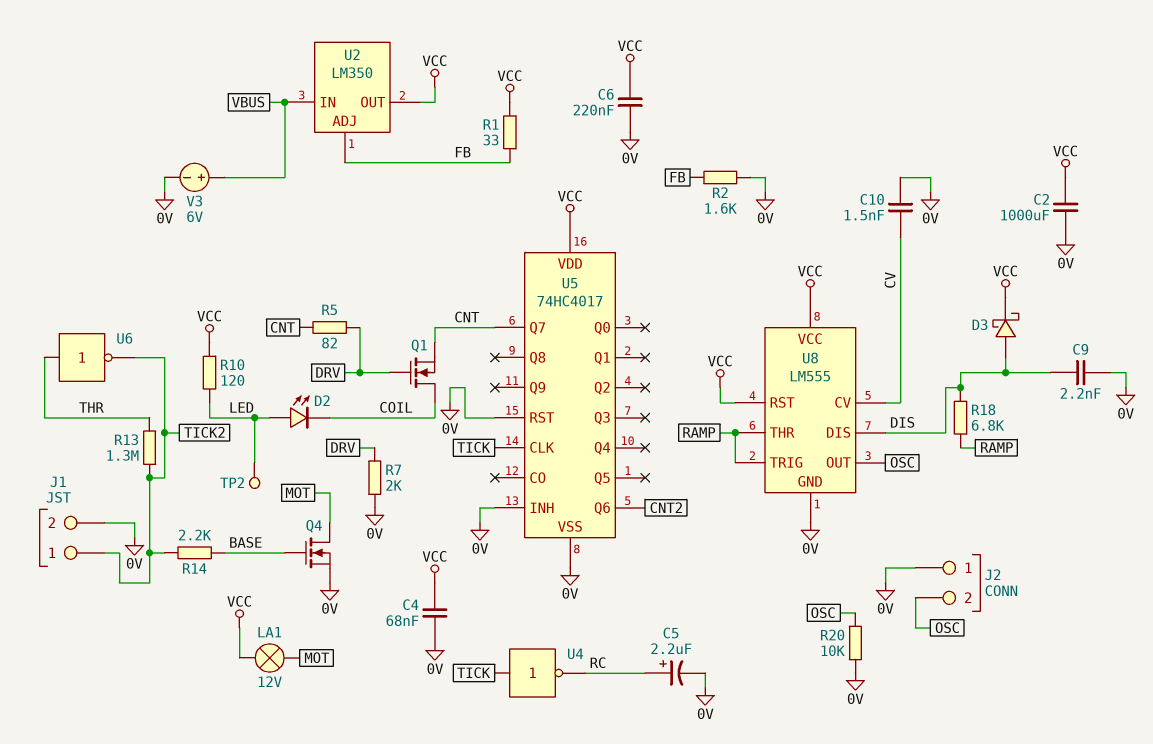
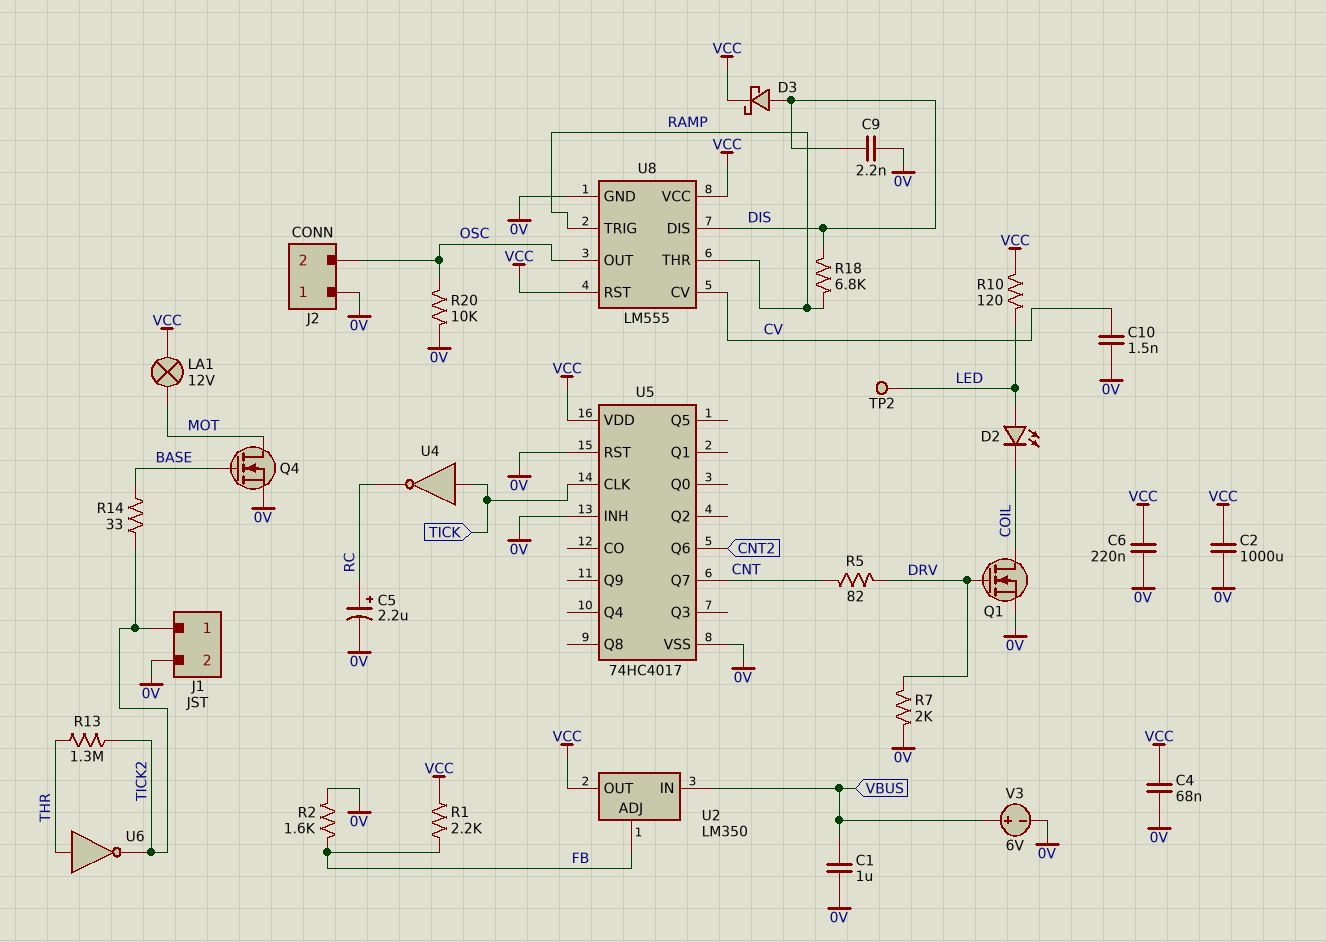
C1: none -> 1uF (0V, VBUS)
Q1: NMOS (G DRV, D COIL, S CNT) -> NMOS (G DRV, D COIL, S 0V)
R1: 33 (FB, VCC) -> 2.2k (FB, VCC)
R14: 2.2k (BASE, TICK2) -> 33 (BASE, TICK2)

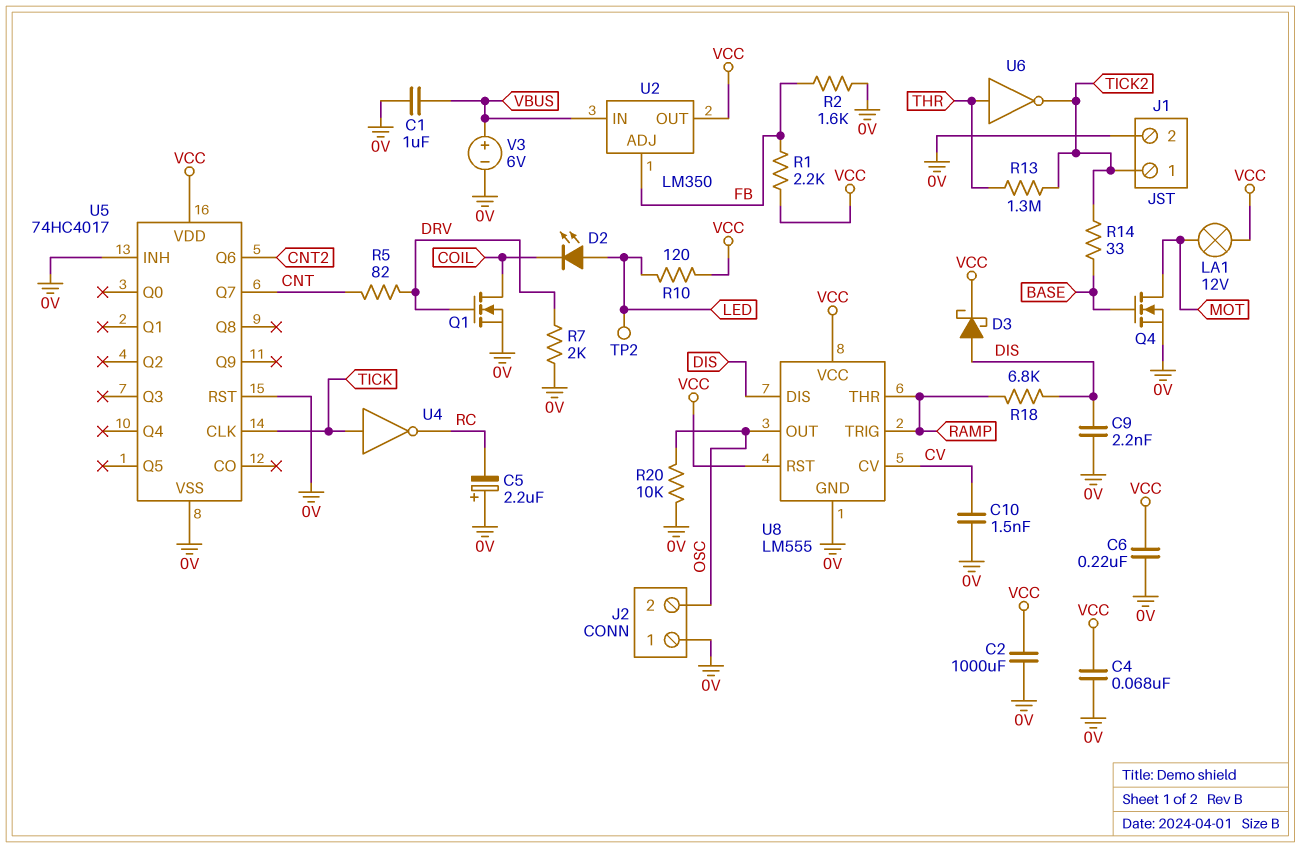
C5: 2.2uF (plus RC, minus 0V) -> 2.2uF (plus 0V, minus RC)

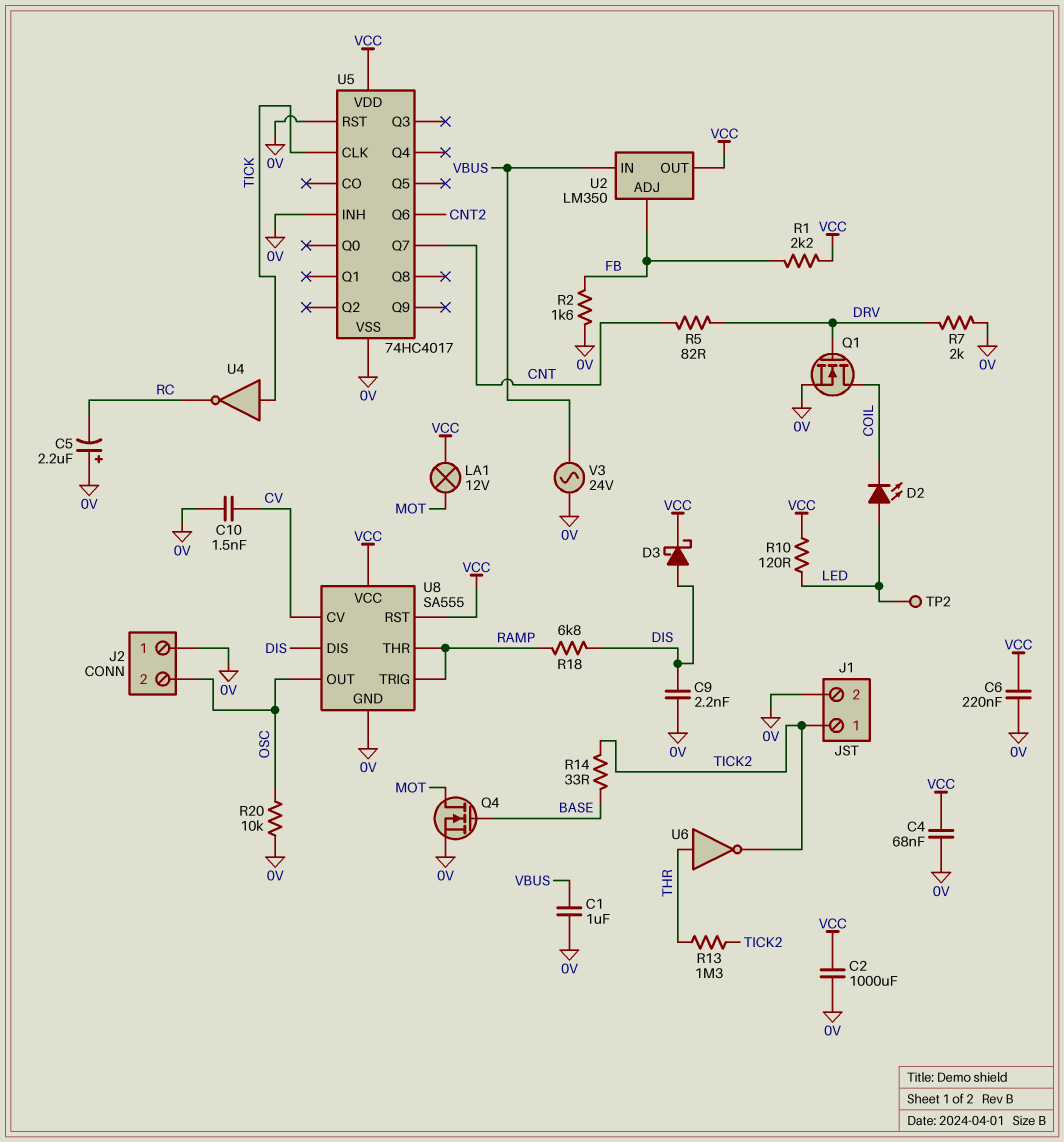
U8: LM555 -> SA555
V3: 6V (plus VBUS, minus 0V) -> AC 24V (0V, VBUS)

